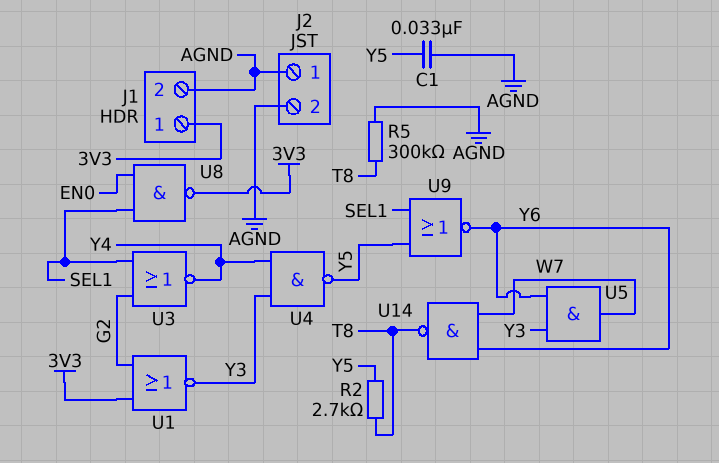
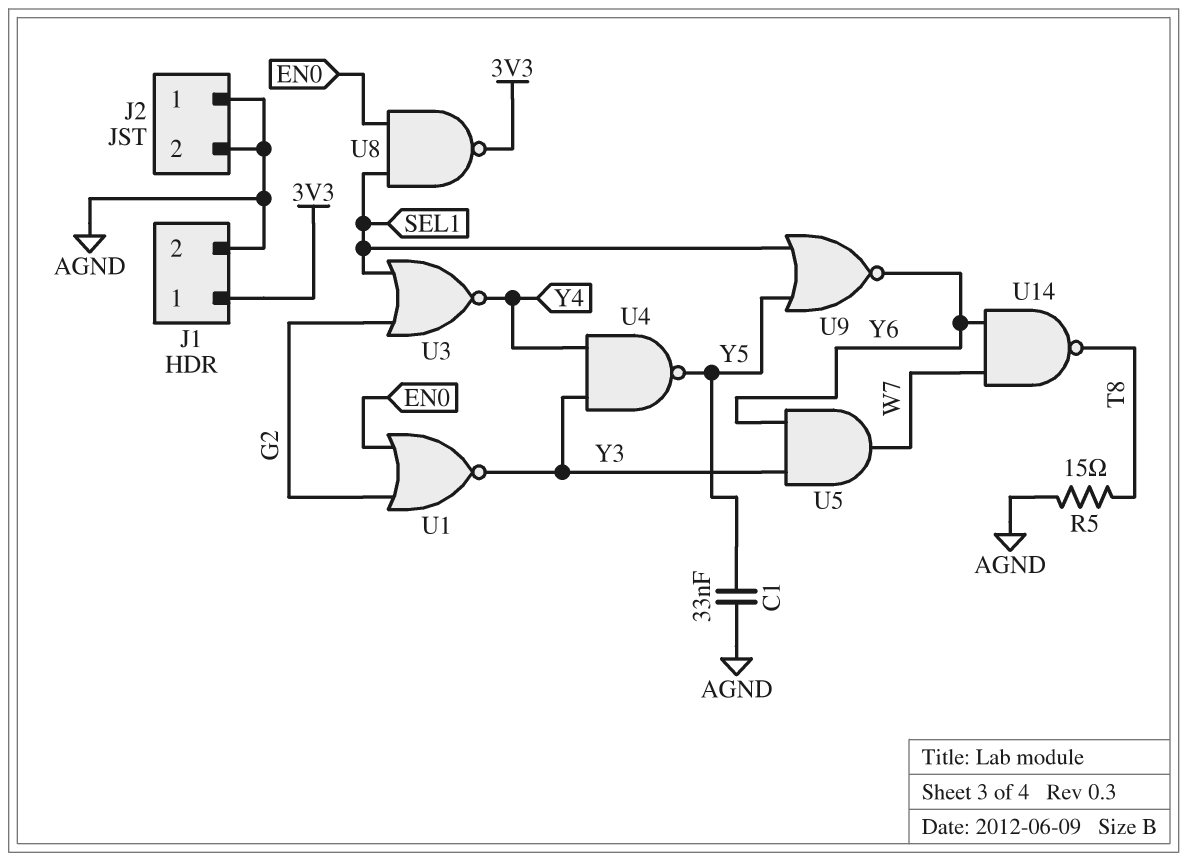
R2: 2.7k (T8, Y5) -> none
R5: 300k (AGND, T8) -> 15 (AGND, T8)
U1: NOR (in 3V3, in G2, out Y3) -> NOR (in EN0, in G2, out Y3)

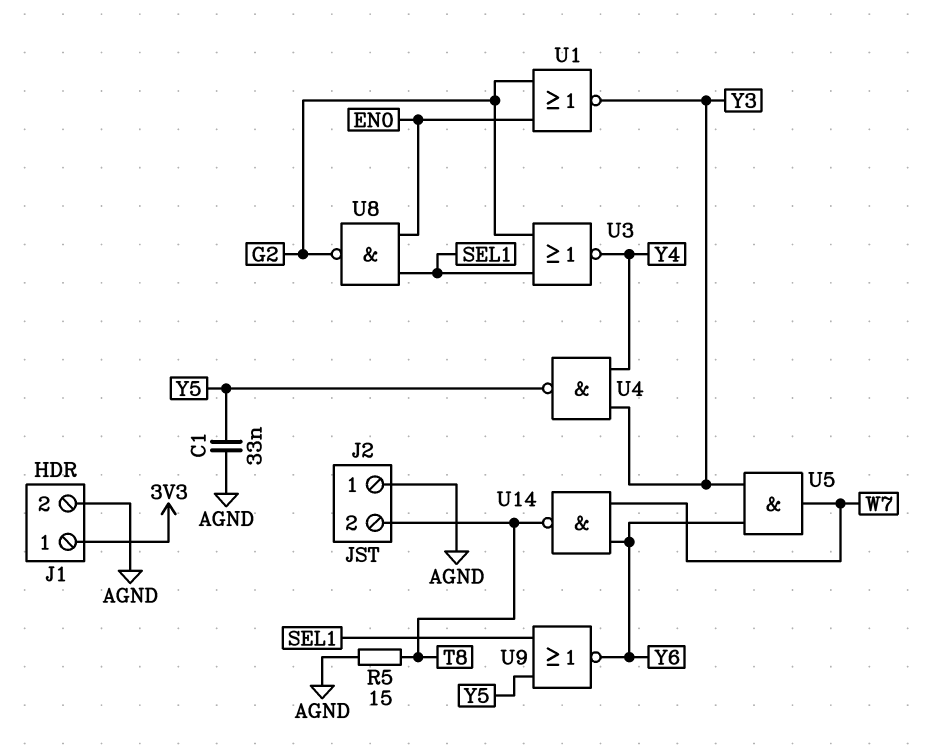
J2 pin 2: AGND -> T8
U8: NAND (in EN0, in SEL1, out 3V3) -> NAND (in EN0, in SEL1, out G2)

